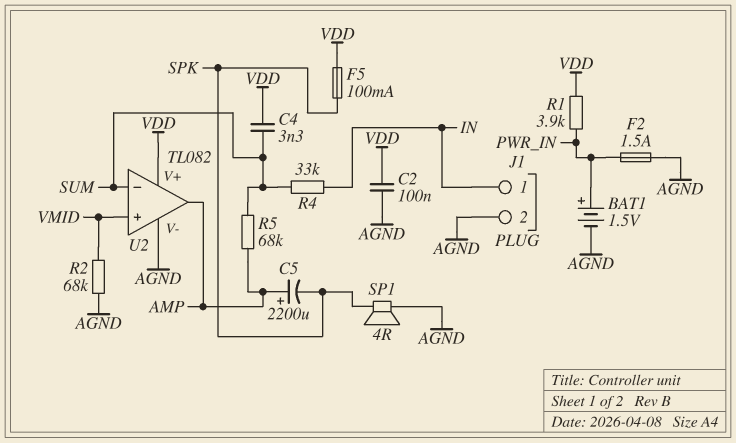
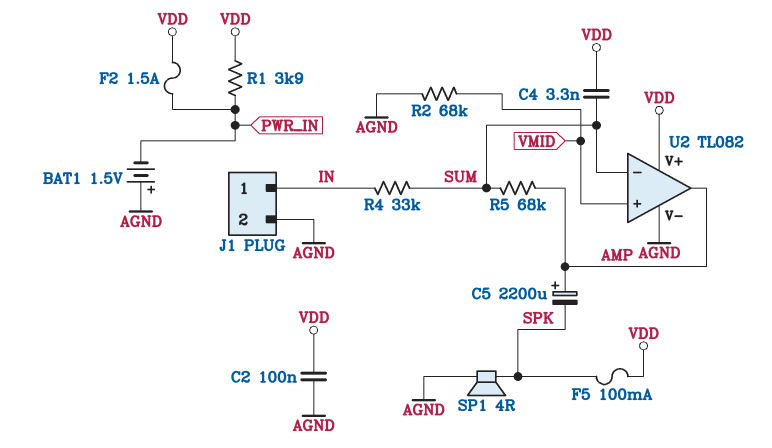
BAT1: 1.5V (plus PWR_IN, minus AGND) -> 1.5V (plus AGND, minus PWR_IN)
F2: 1.5A (AGND, PWR_IN) -> 1.5A (PWR_IN, VDD)

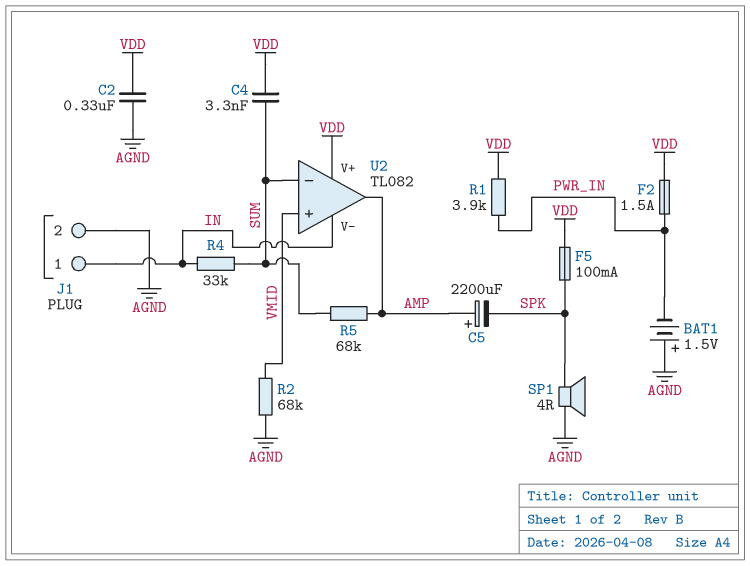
C2: 100nF (AGND, VDD) -> 330nF (AGND, VDD)
U2 pin V-: AGND -> IN

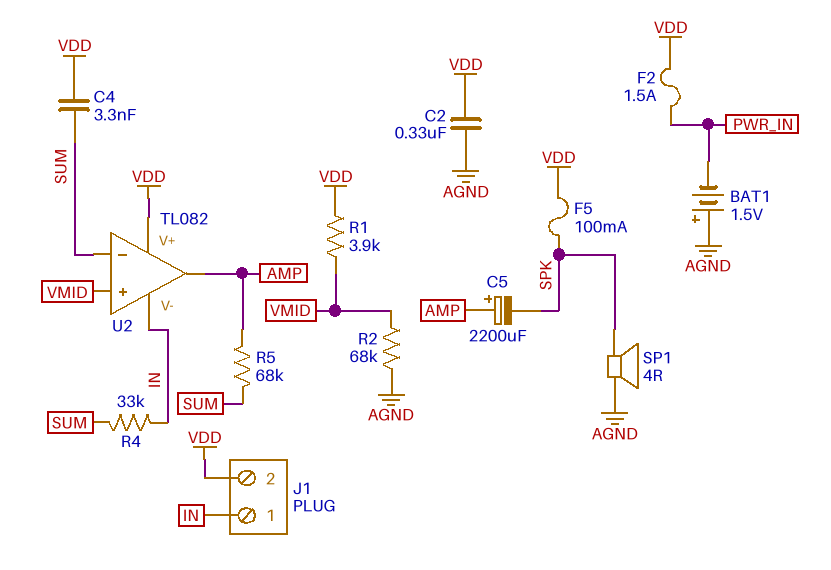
J1 pin 2: AGND -> VDD
R1: 3.9k (PWR_IN, VDD) -> 3.9k (VDD, VMID)

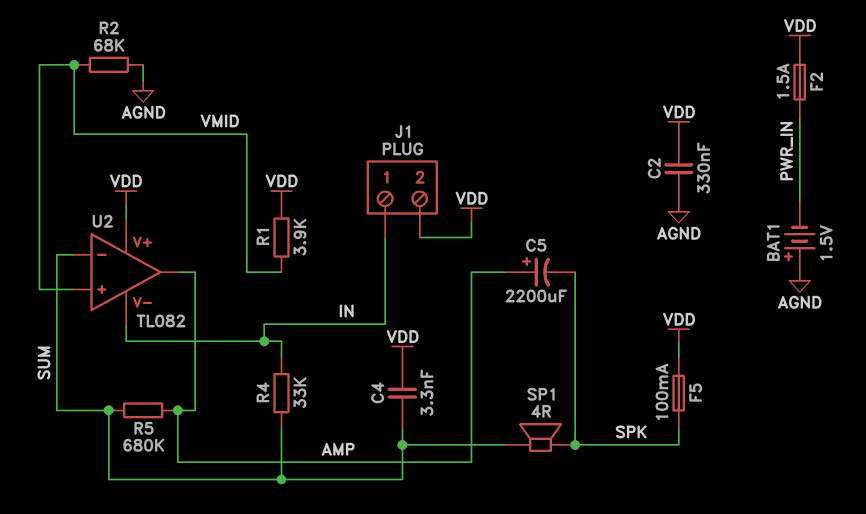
R5: 68k (AMP, SUM) -> 680k (AMP, SUM)
SP1: speaker 4R (AGND, SPK) -> speaker 4R (SPK, SUM)

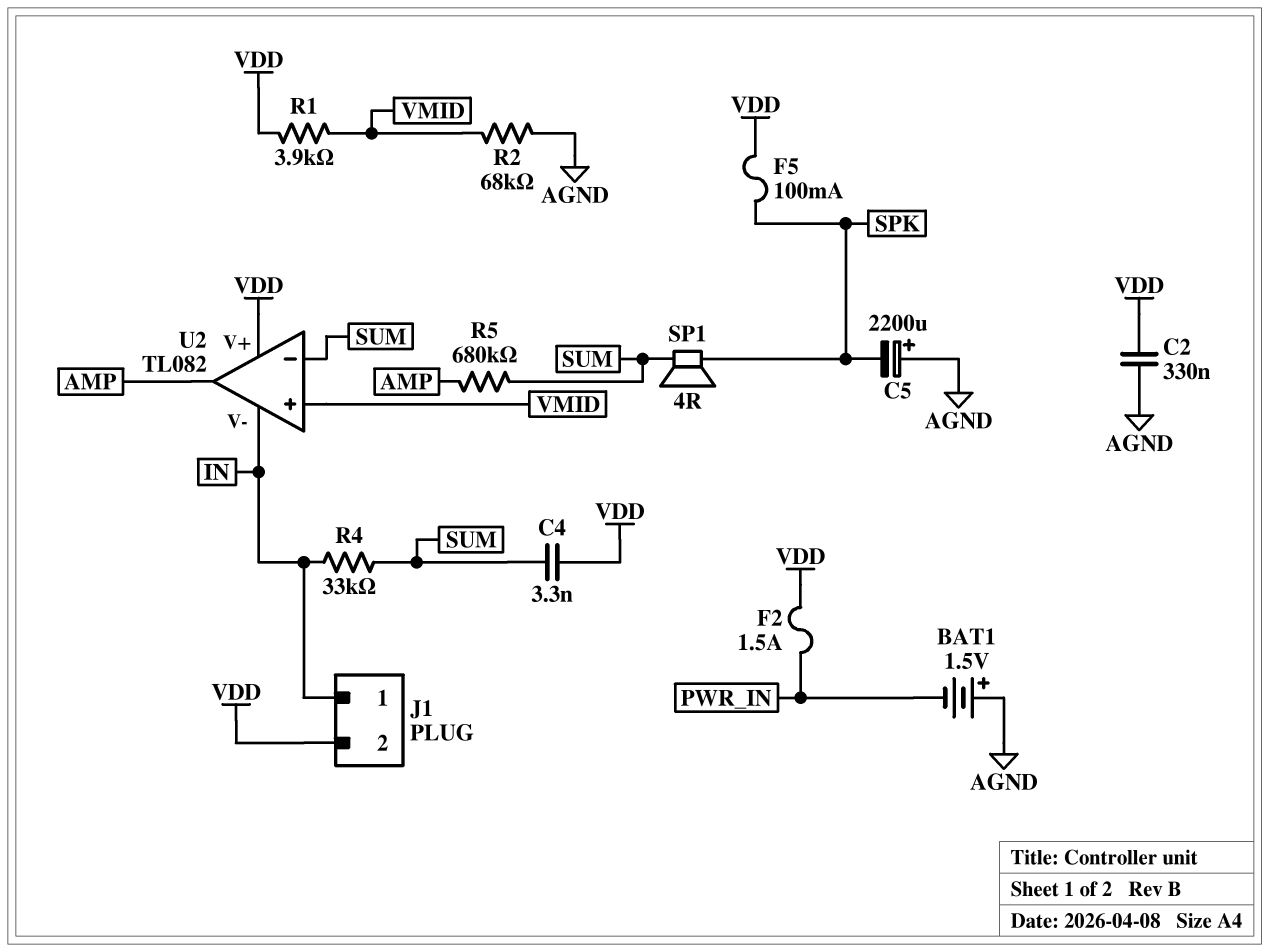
C5: 2200uF (plus AMP, minus SPK) -> 2200uF (plus AGND, minus SPK)

